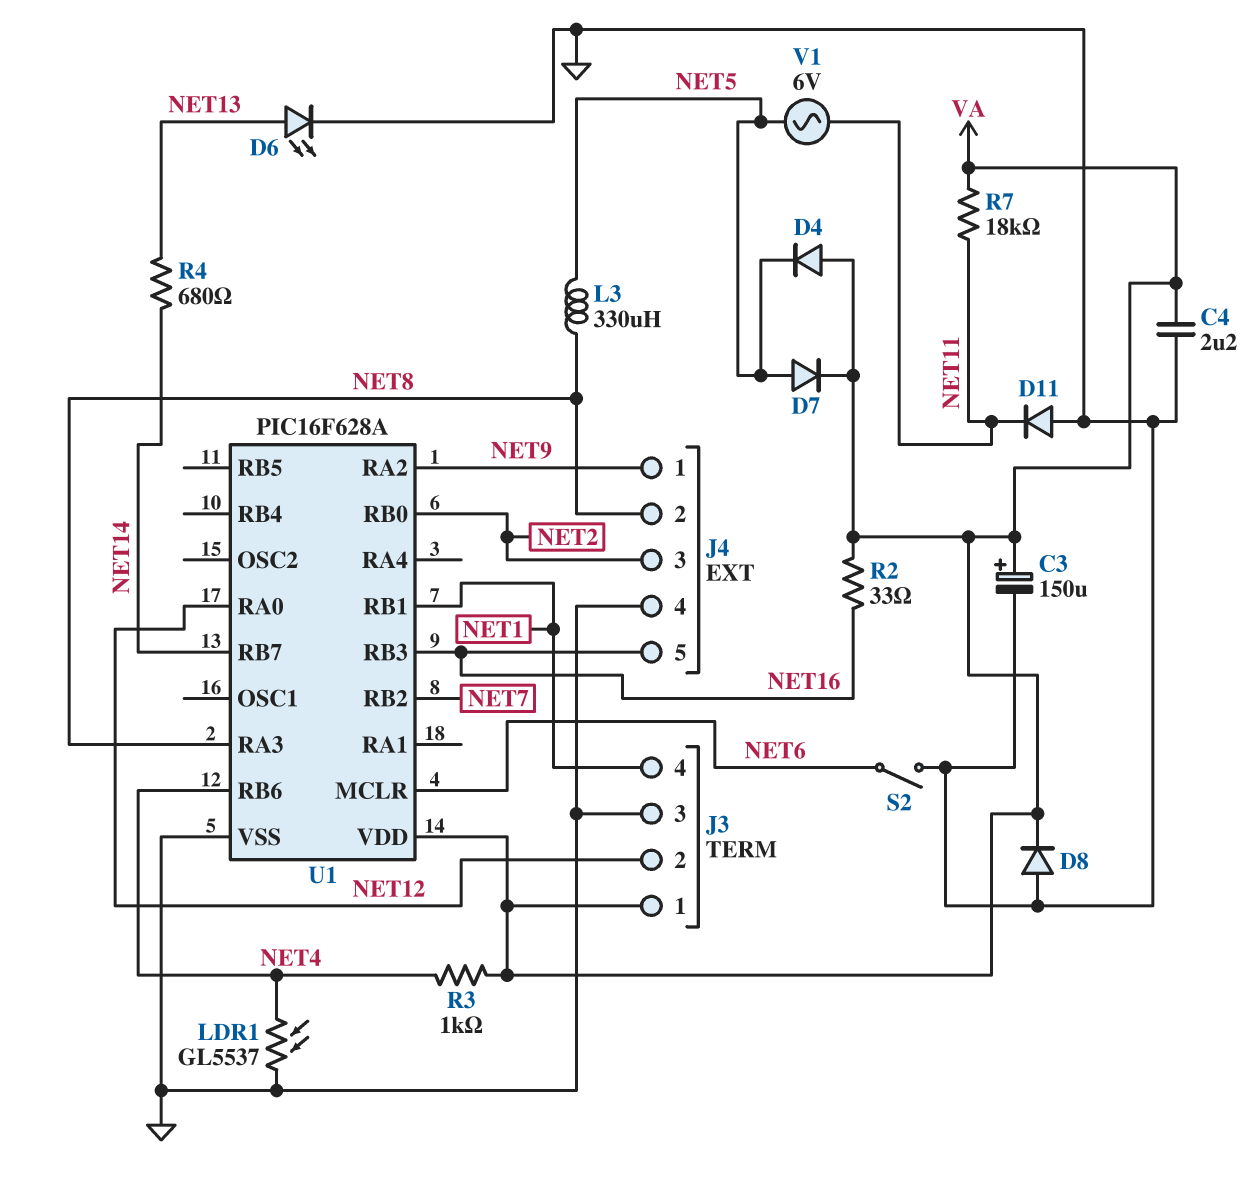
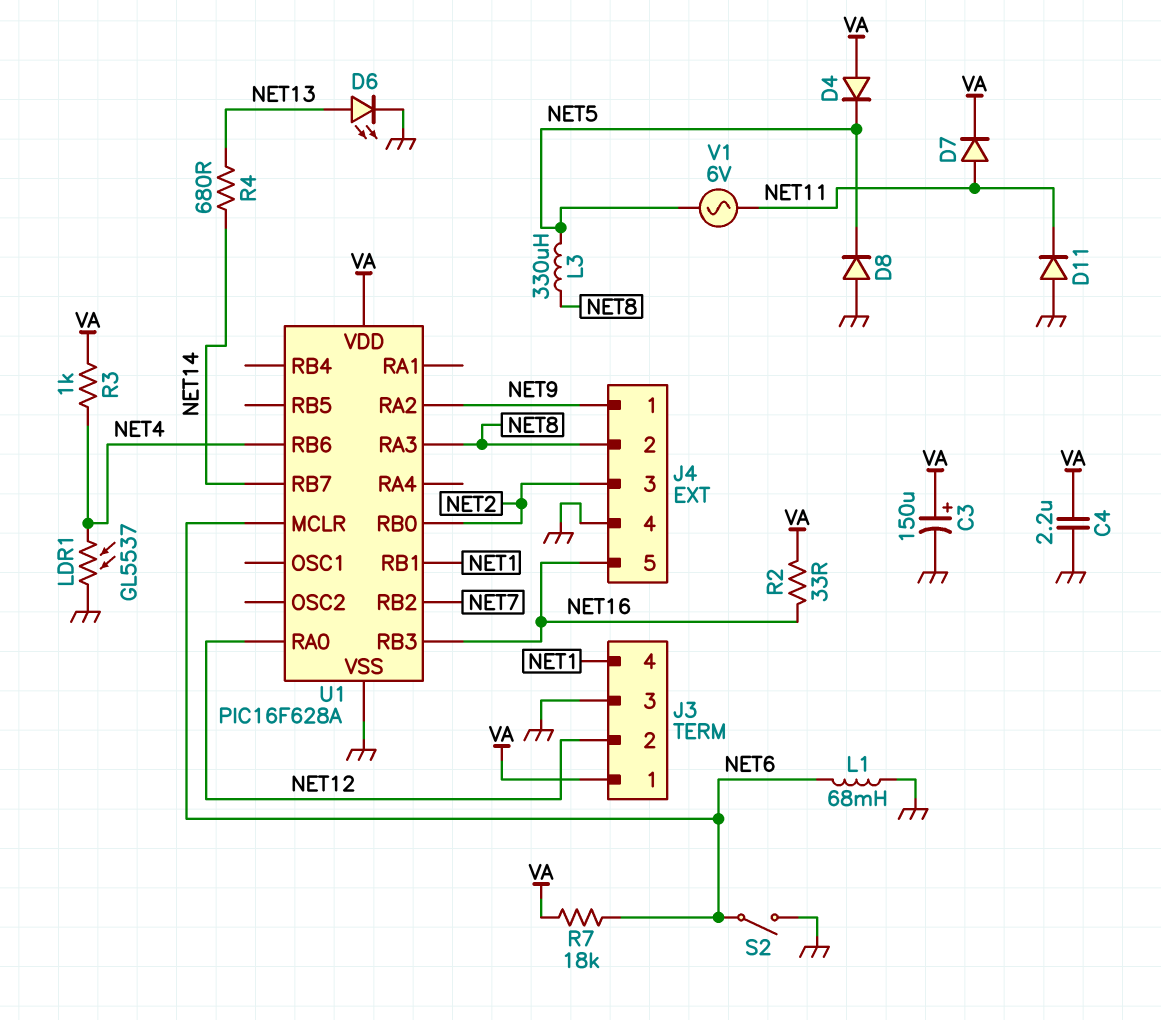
D7: diode (A NET5, K VA) -> diode (A NET11, K VA)
D8: diode (A GND, K VA) -> diode (A GND, K NET5)
L1: none -> 68mH (GND, NET6)
R7: 18k (NET11, VA) -> 18k (NET6, VA)

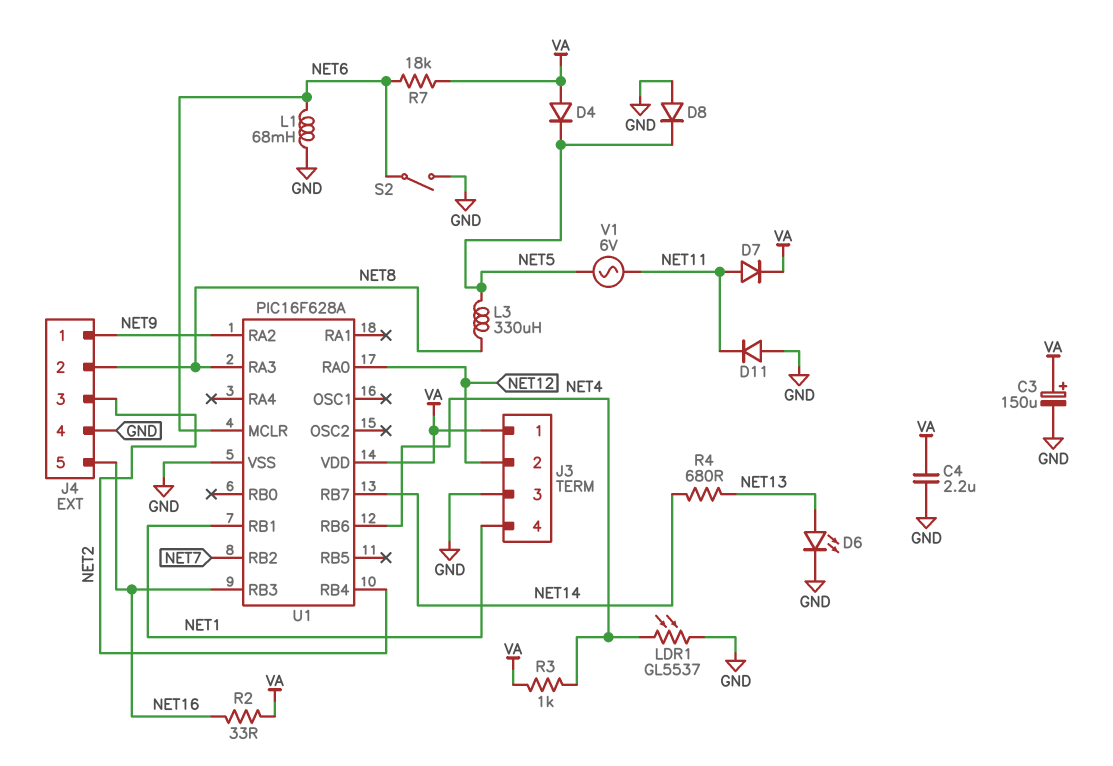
U1 pin RB0: NET2 -> none
U1 pin RB4: none -> NET2

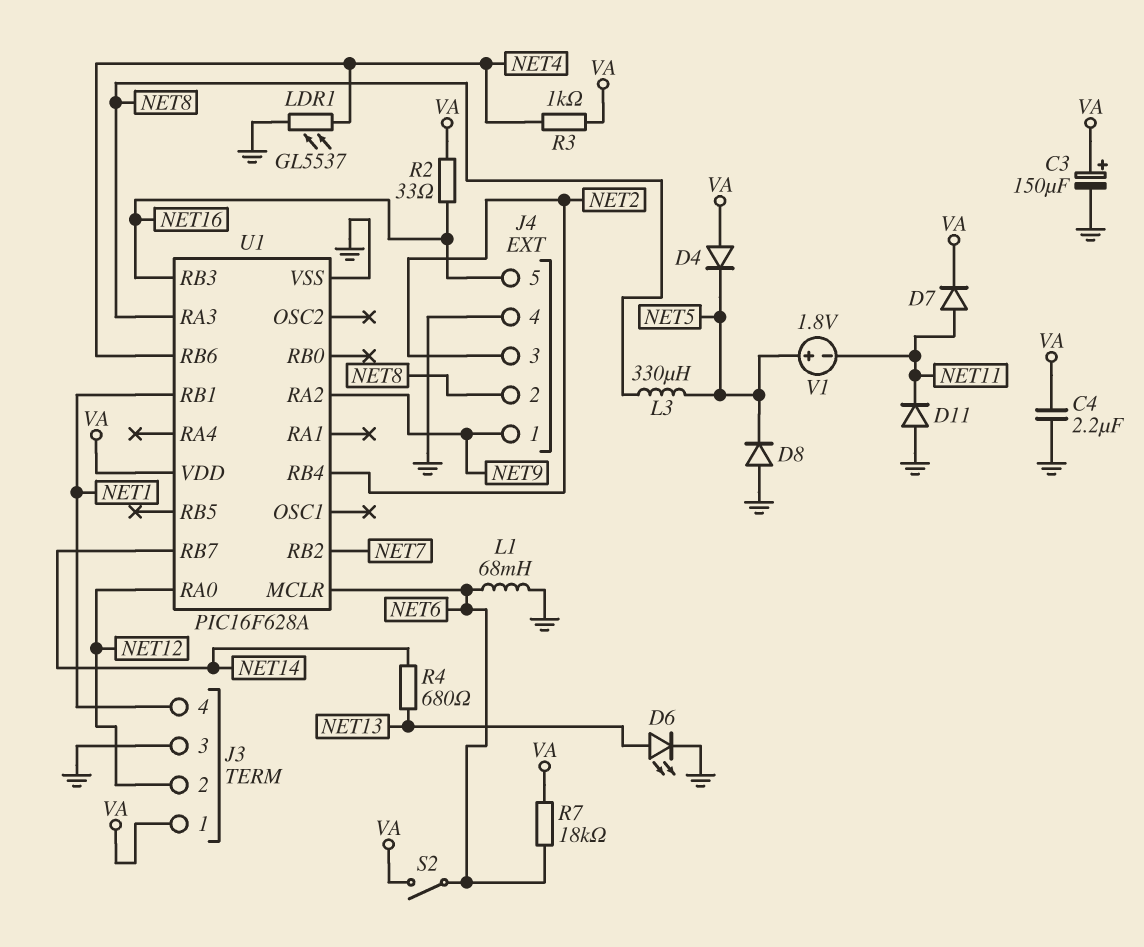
S2: switch (GND, NET6) -> switch (NET6, VA)
V1: AC 6V (NET5, NET11) -> 1.8V (plus NET5, minus NET11)

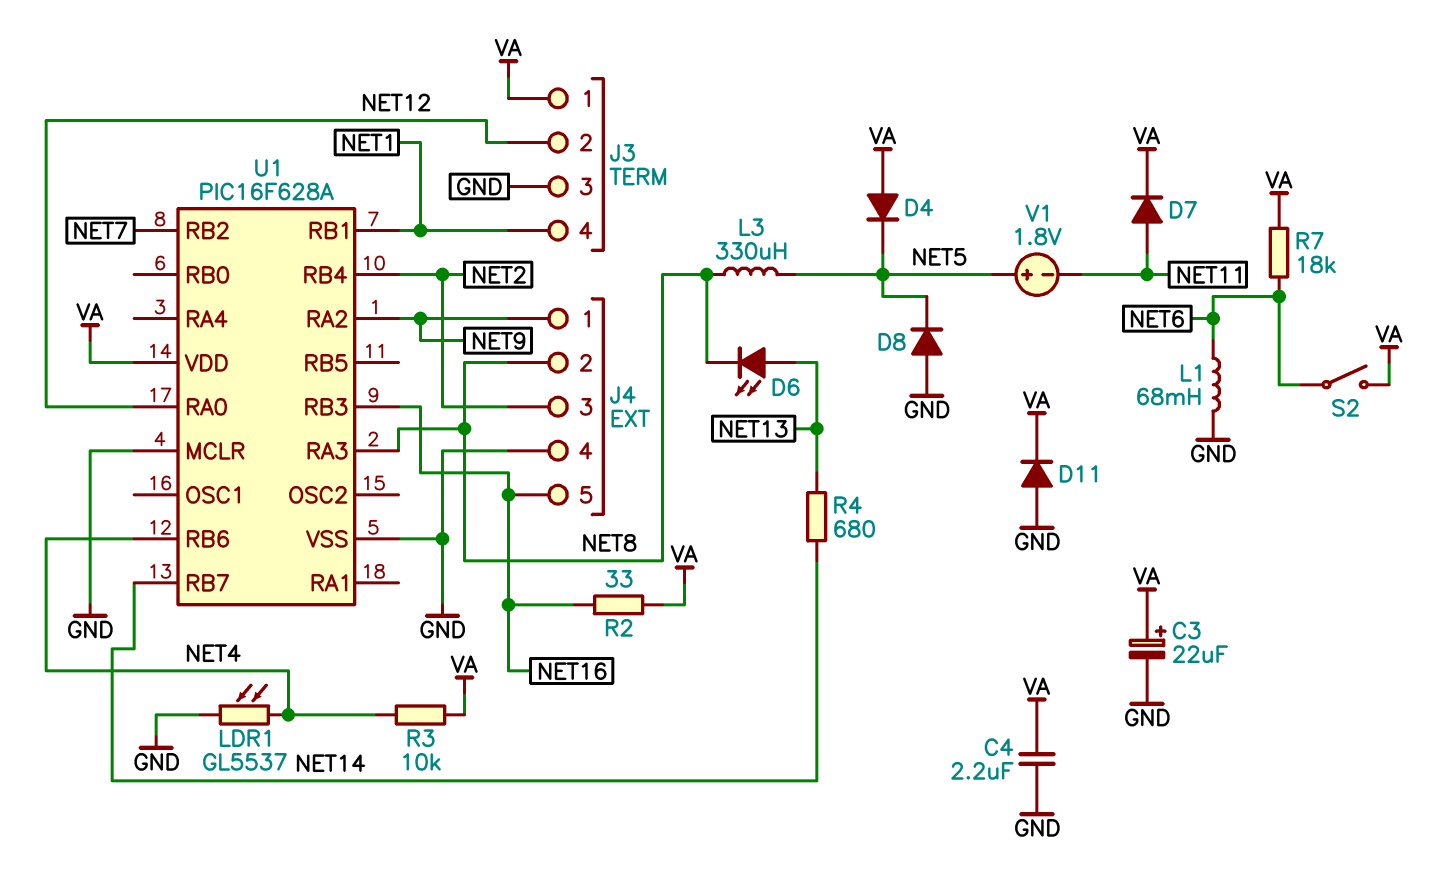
C3: 150uF (plus VA, minus GND) -> 22uF (plus VA, minus GND)
D6: LED (A NET13, K GND) -> LED (A NET13, K NET8)
D11: diode (A GND, K NET11) -> diode (A GND, K VA)
R3: 1k (NET4, VA) -> 10k (NET4, VA)
U1 pin MCLR: NET6 -> GND

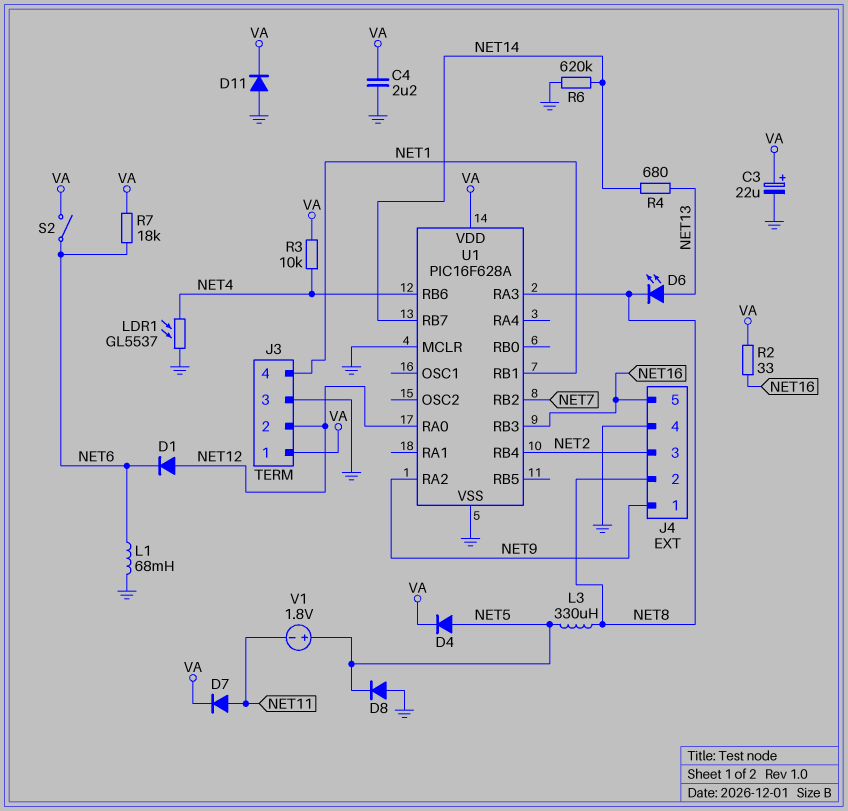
D1: none -> diode (A NET12, K NET6)
D4: diode (A VA, K NET5) -> diode (A NET5, K VA)
R6: none -> 620k (GND, NET14)

